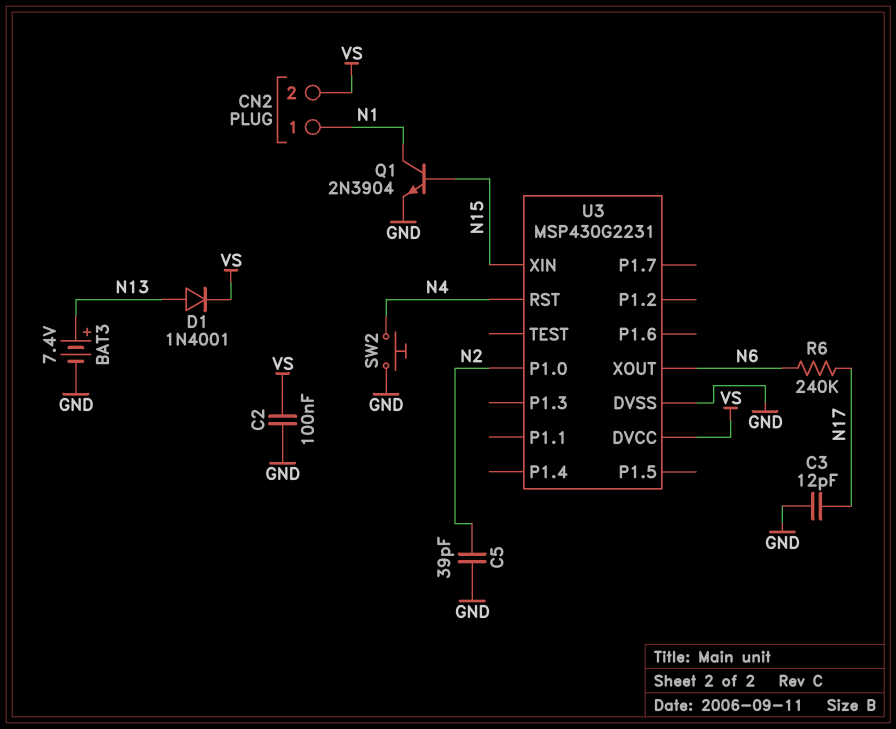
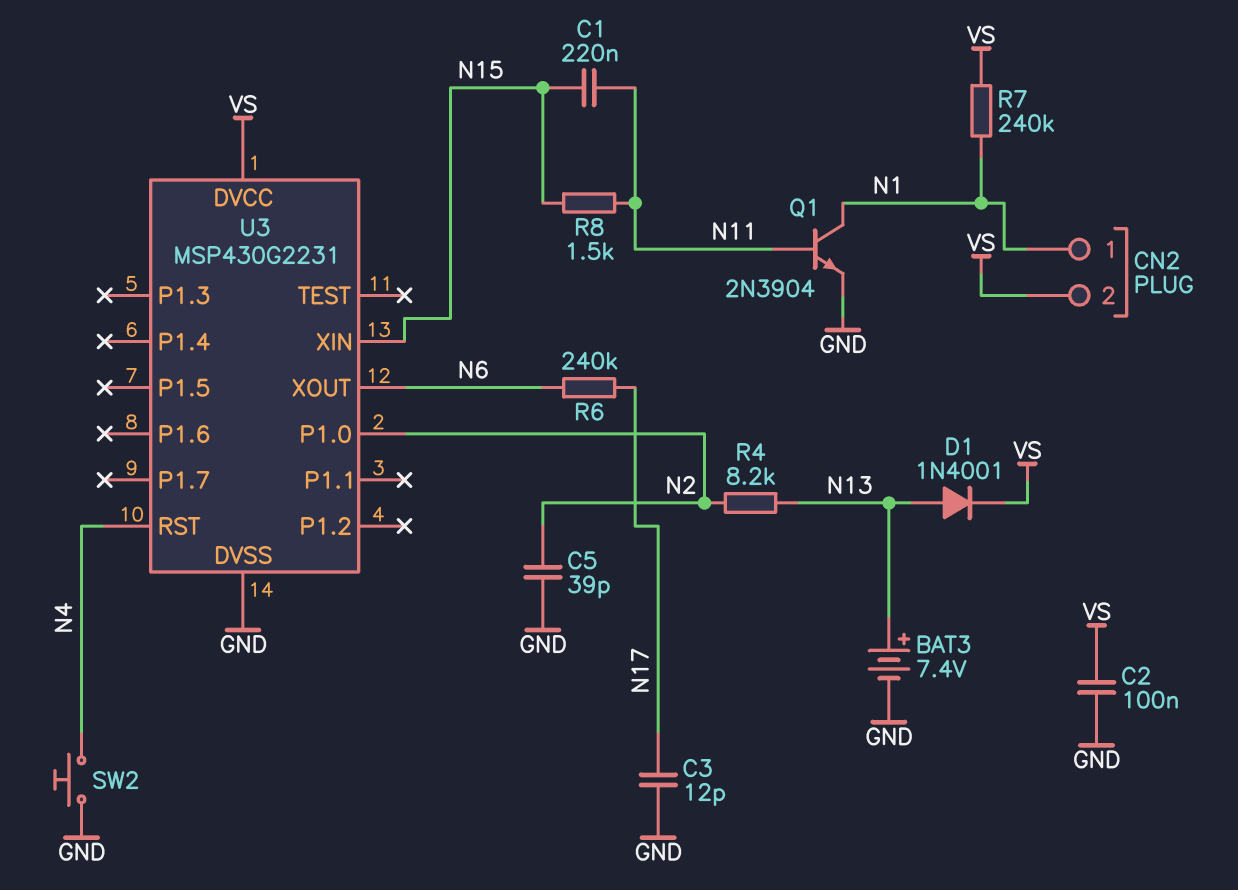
C1: none -> 220nF (N11, N15)
Q1: NPN 2N3904 (B N15, C N1, E GND) -> NPN 2N3904 (B N11, C N1, E GND)
R4: none -> 8.2k (N2, N13)
R7: none -> 240k (N1, VS)
R8: none -> 1.5k (N11, N15)

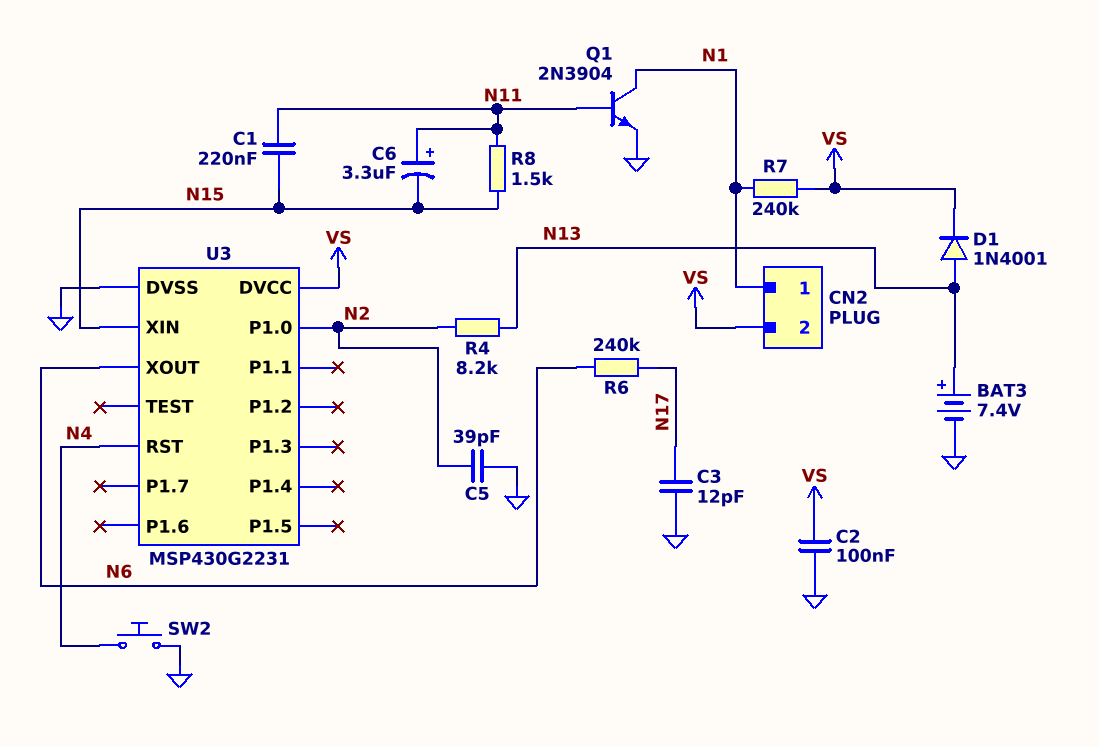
C6: none -> 3.3uF (plus N11, minus N15)

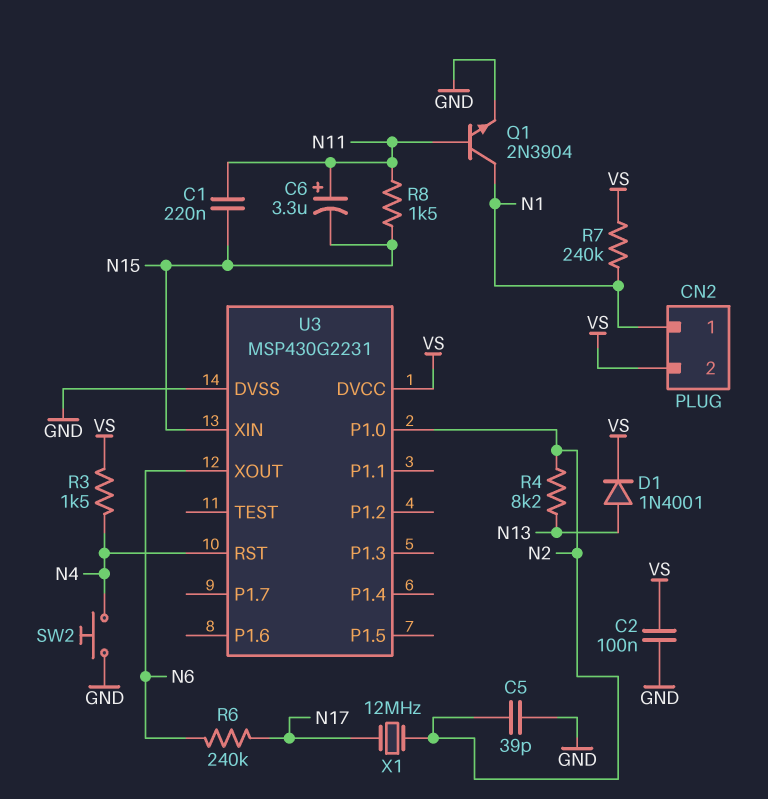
BAT3: 7.4V (plus N13, minus GND) -> none
C3: 12pF (GND, N17) -> none
R3: none -> 1.5k (N4, VS)
X1: none -> 12MHz (N2, N17)

